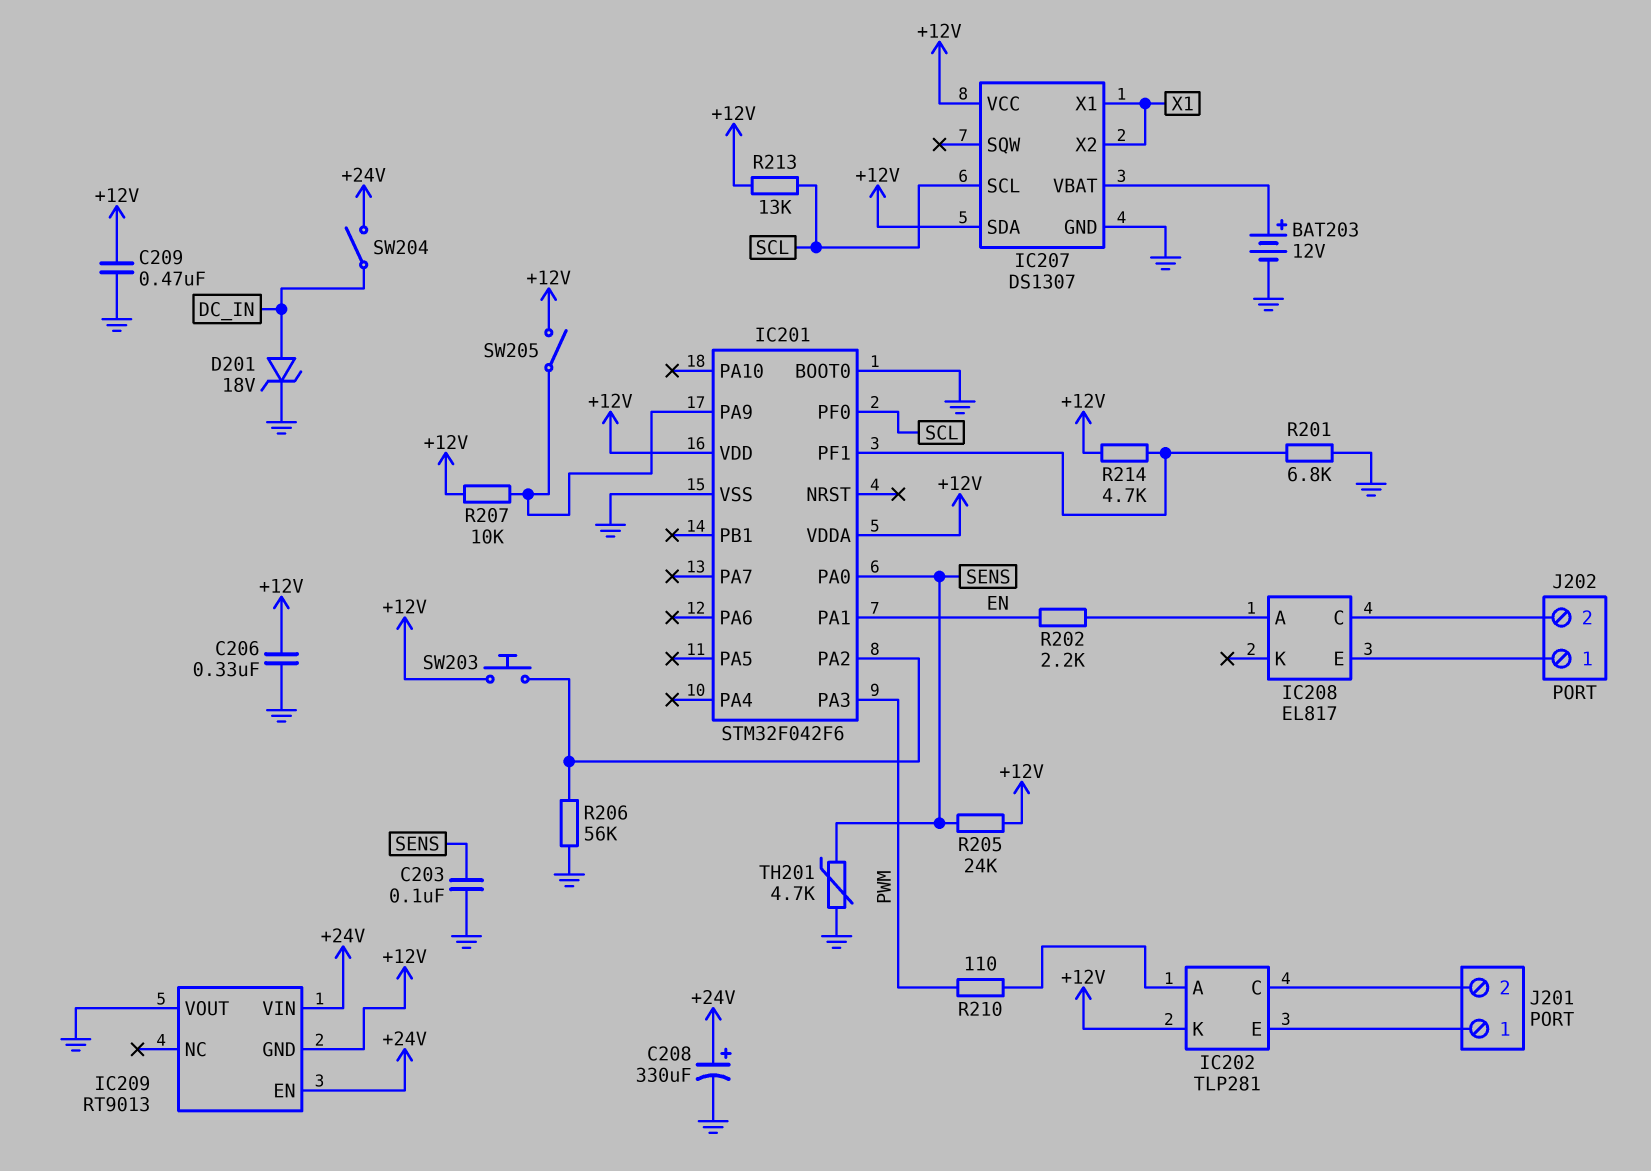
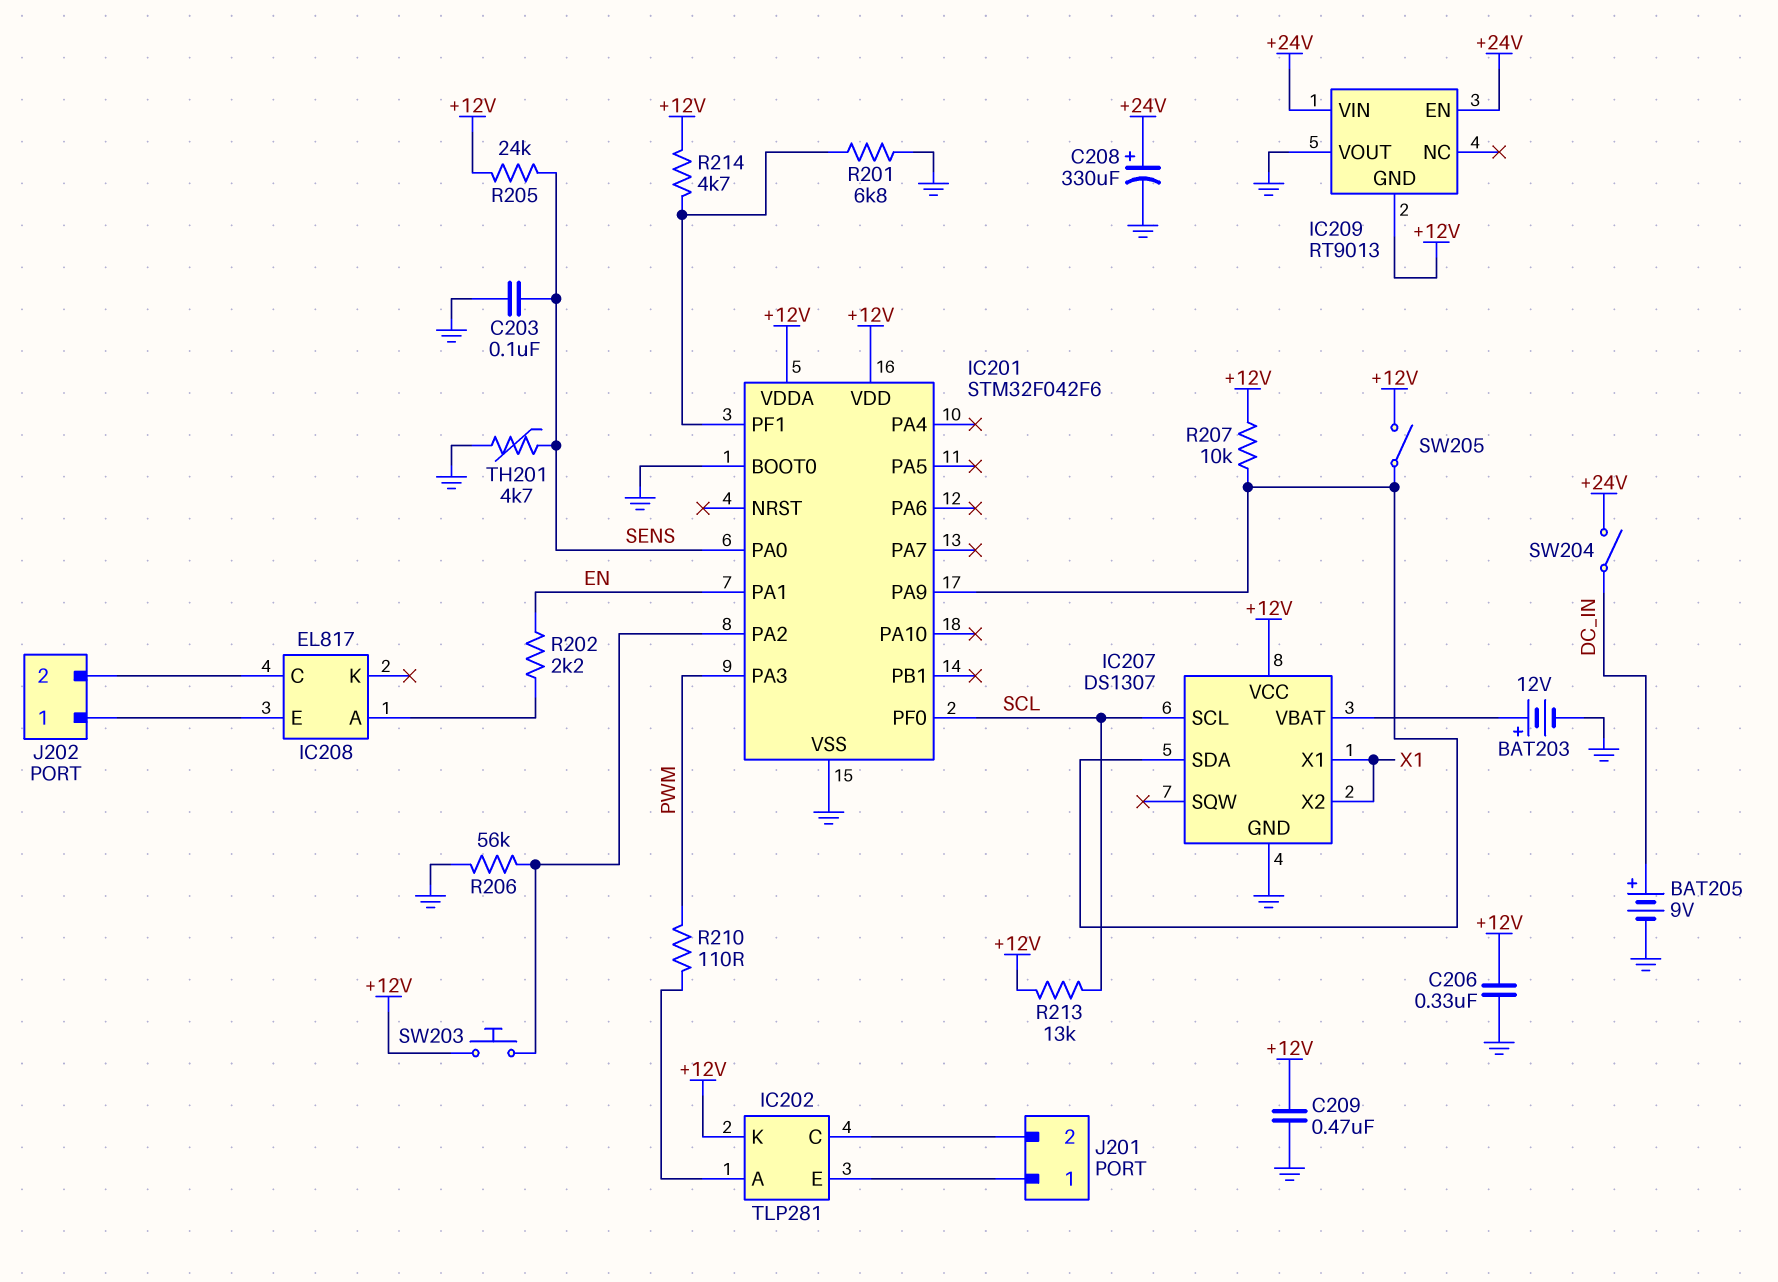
BAT205: none -> 9V (plus DC_IN, minus GND)
D201: zener 18V (A DC_IN, K GND) -> none
IC207 pin SDA: +12V -> IC201/PA9

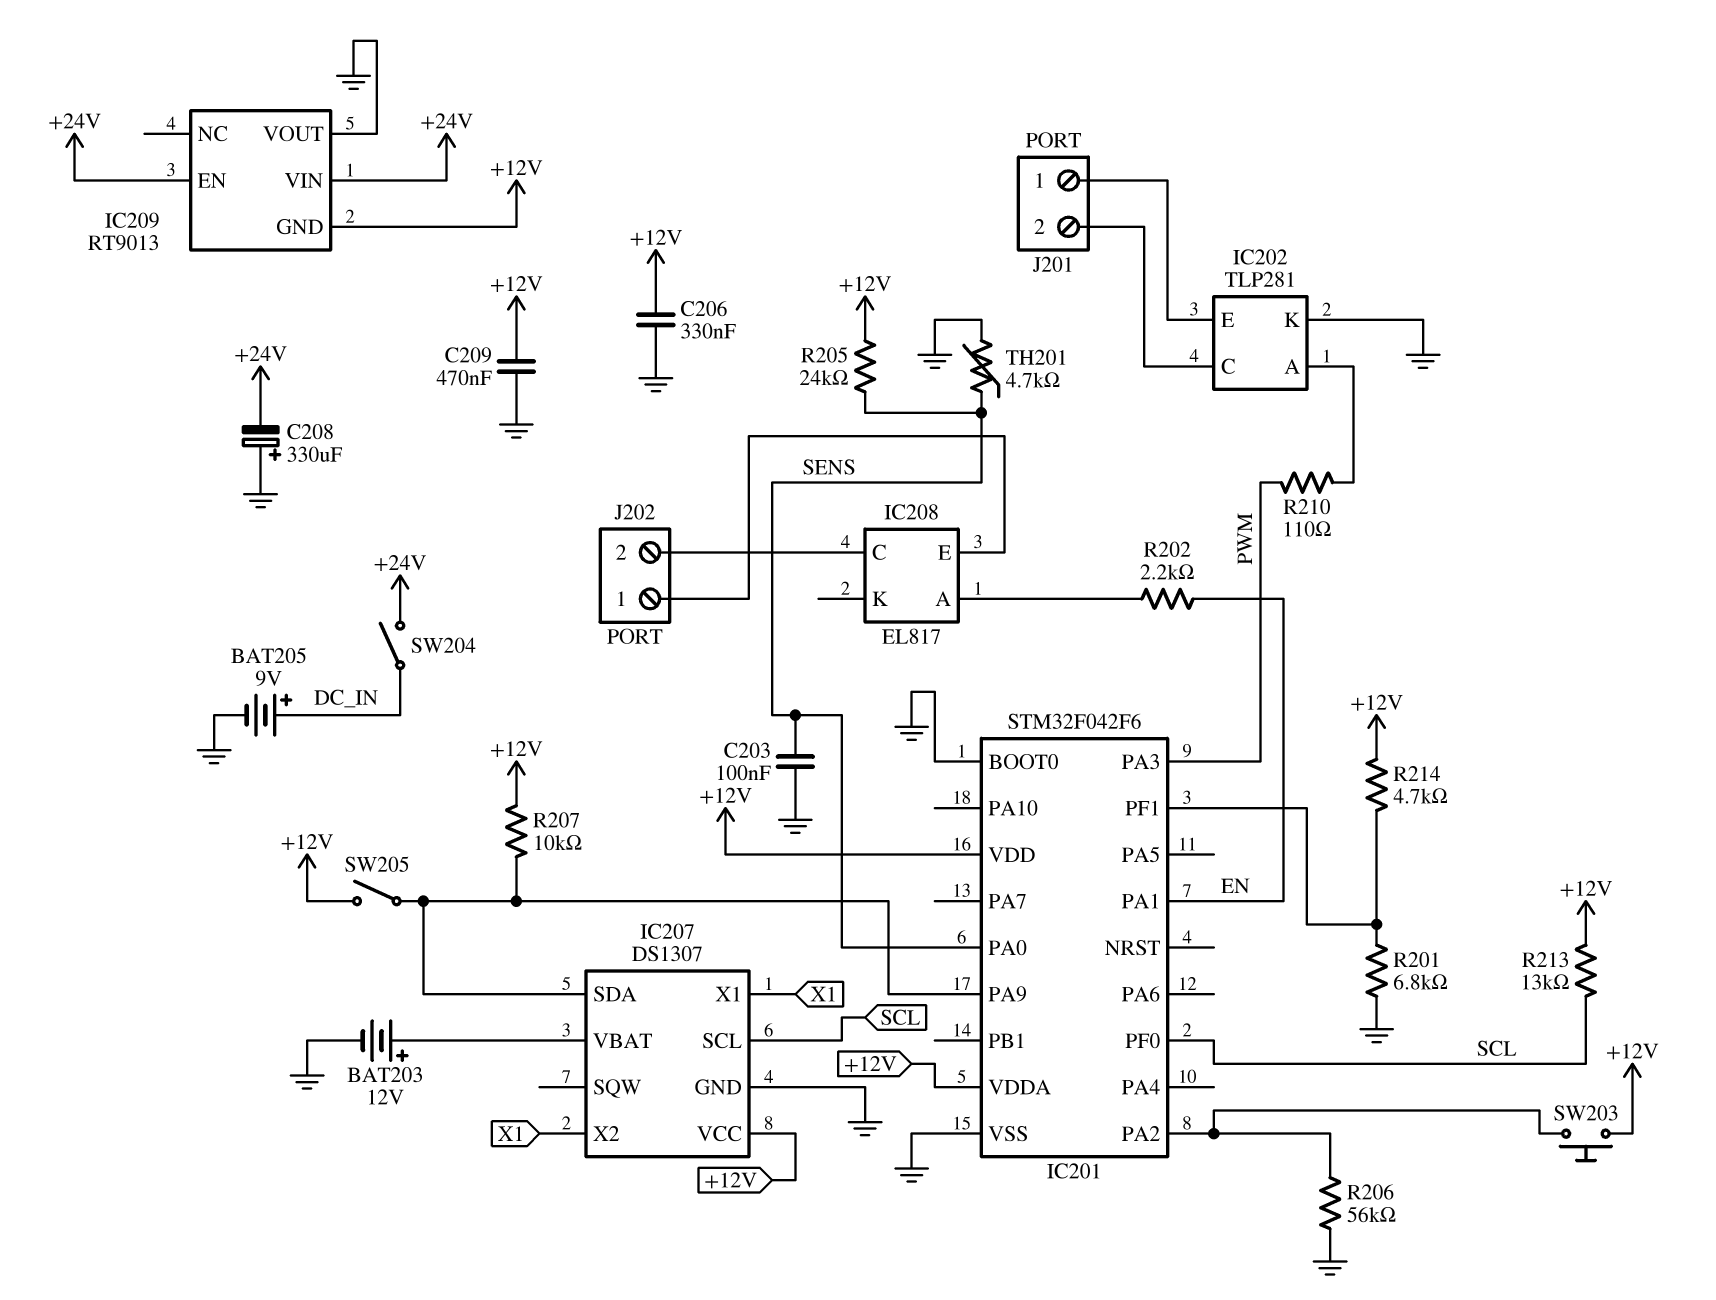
C208: 330uF (plus +24V, minus GND) -> 330uF (plus GND, minus +24V)
IC202 pin K: +12V -> GND

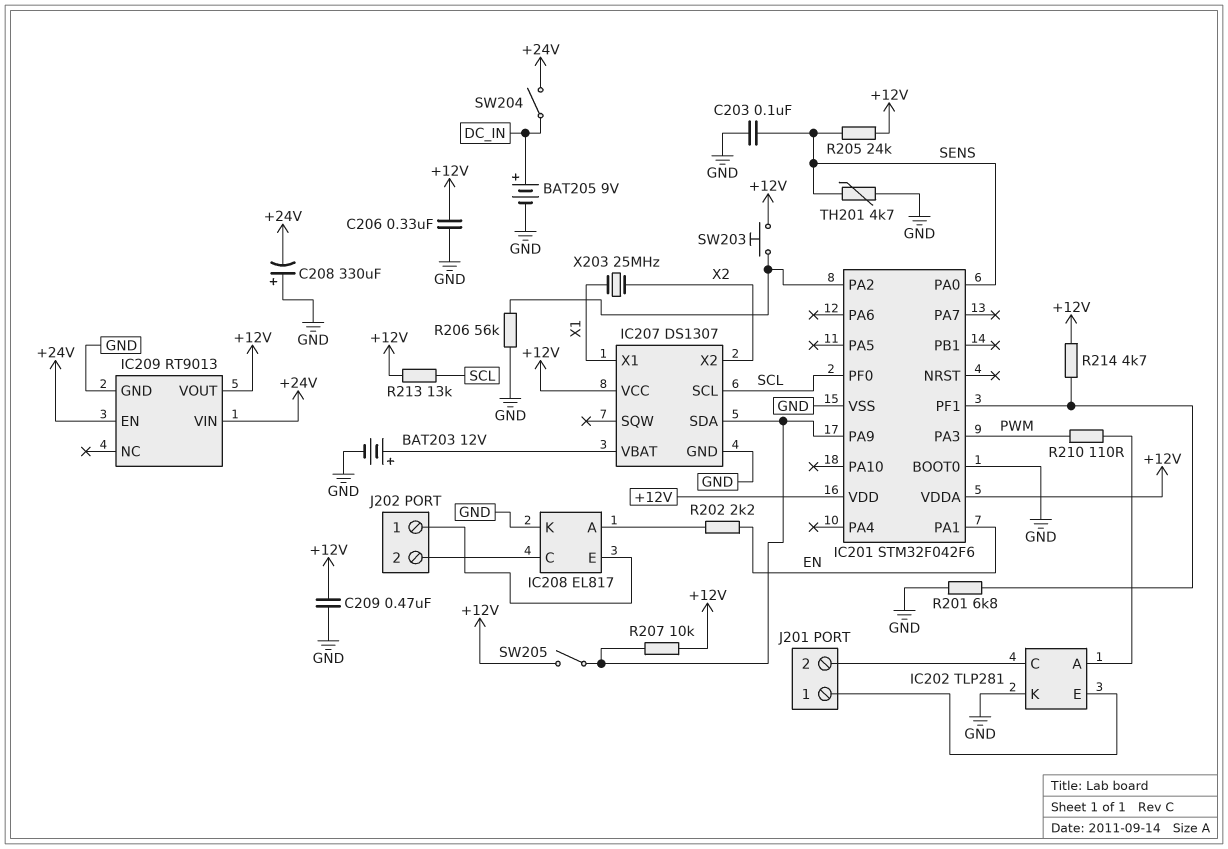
IC207 pin X2: X1 -> X2
IC208 pin K: none -> GND
IC209 pin GND: +12V -> GND
IC209 pin VOUT: GND -> +12V
X203: none -> 25MHz (X1, X2)

